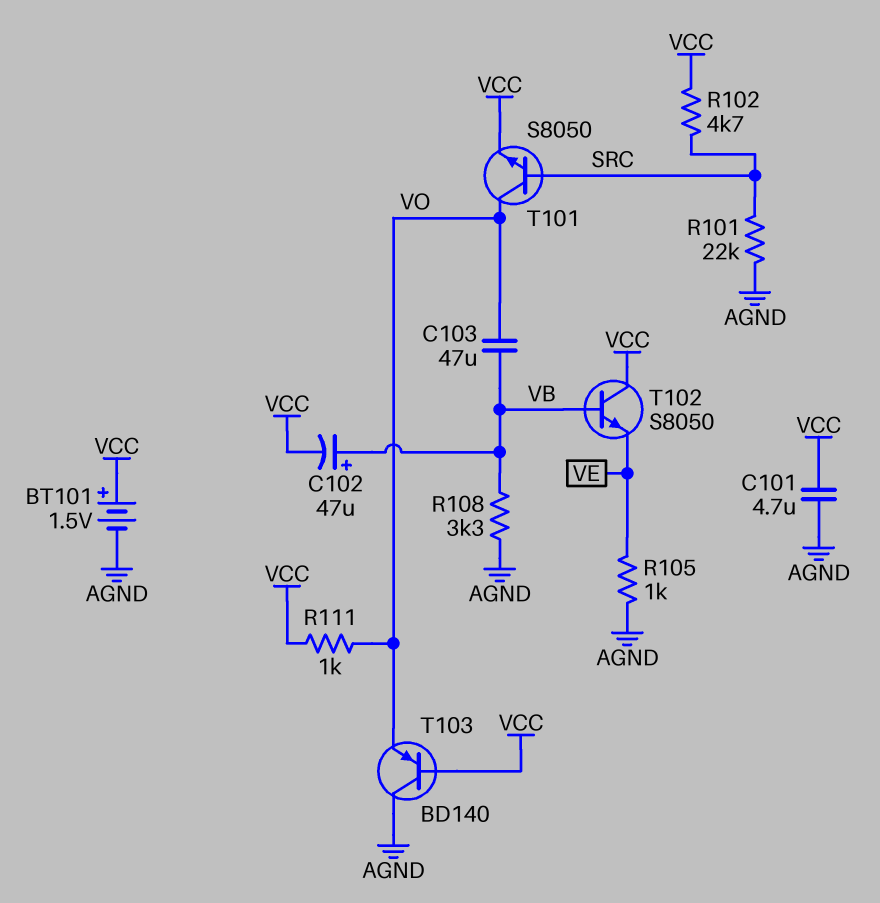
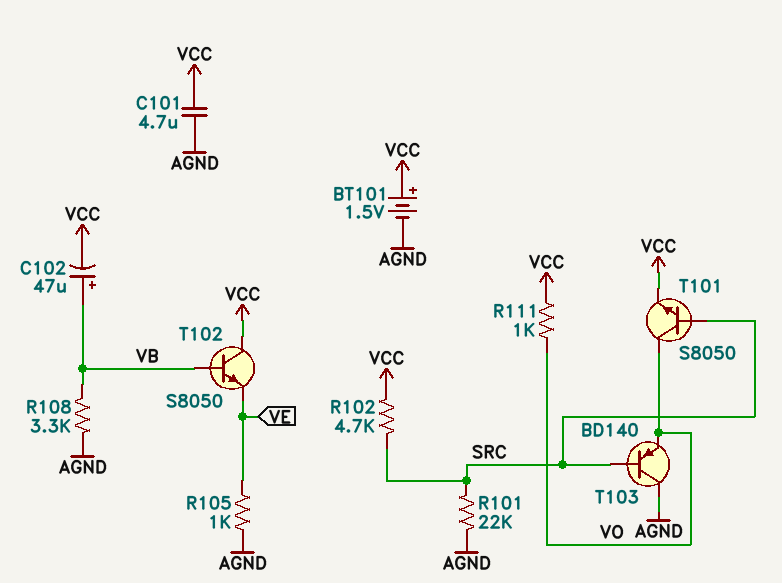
C103: 47uF (VB, VO) -> none
T103: PNP BD140 (B VCC, C AGND, E VO) -> PNP BD140 (B SRC, C AGND, E VO)

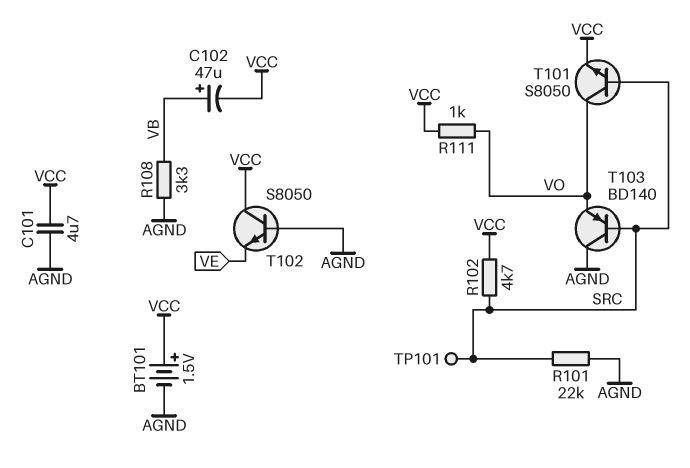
R105: 1k (AGND, VE) -> none
T102: NPN S8050 (B VB, C VCC, E VE) -> NPN S8050 (B AGND, C VCC, E VE)
TP101: none -> test point (SRC)

